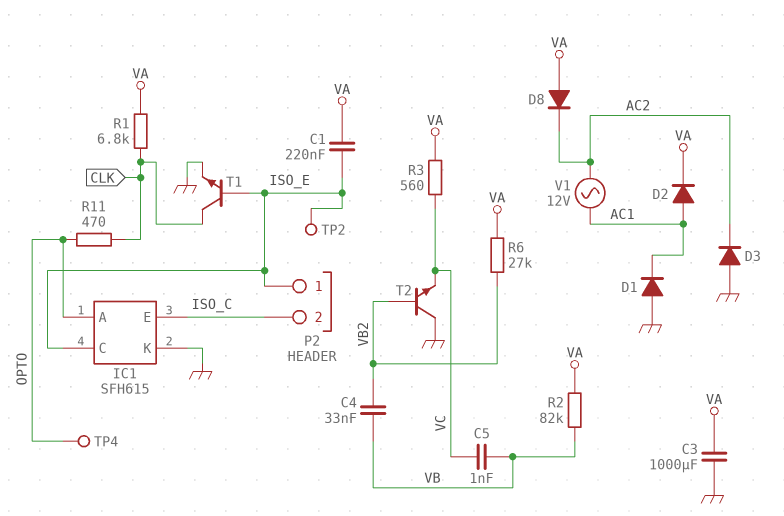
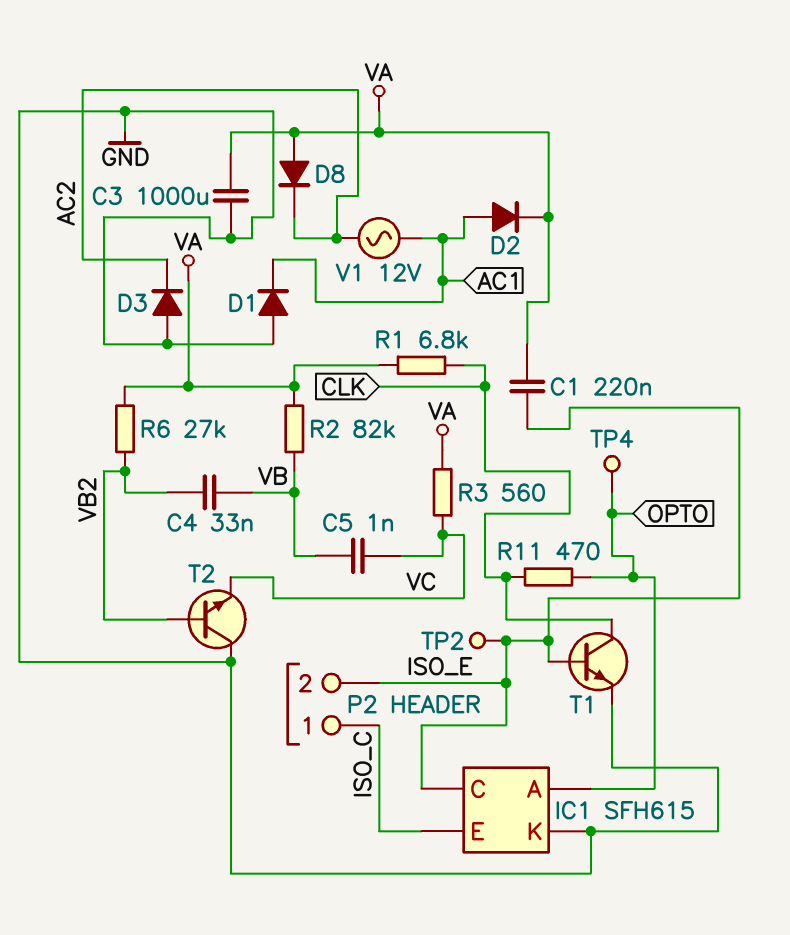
P2 pin 1: ISO_E -> ISO_C
P2 pin 2: ISO_C -> ISO_E

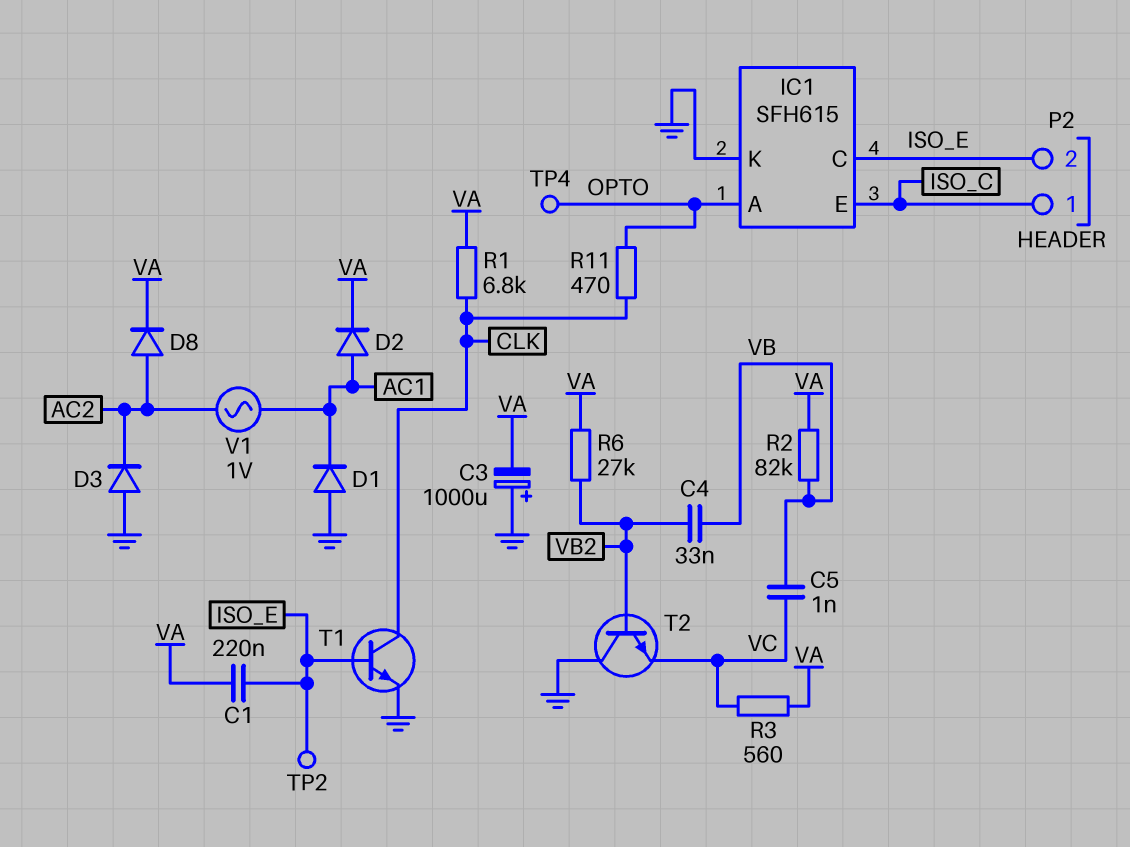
C3: 1000uF (GND, VA) -> 1000uF (plus GND, minus VA)
D8: diode (A VA, K AC2) -> diode (A AC2, K VA)
V1: AC 12V (AC1, AC2) -> AC 1V (AC1, AC2)

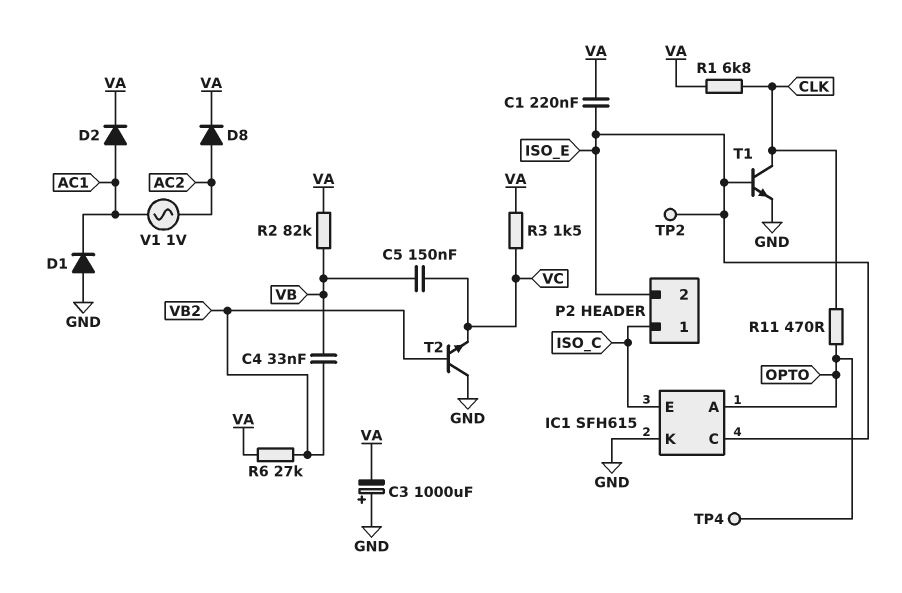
C5: 1nF (VB, VC) -> 150nF (VB, VC)
D3: diode (A GND, K AC2) -> none
R3: 560 (VA, VC) -> 1.5k (VA, VC)

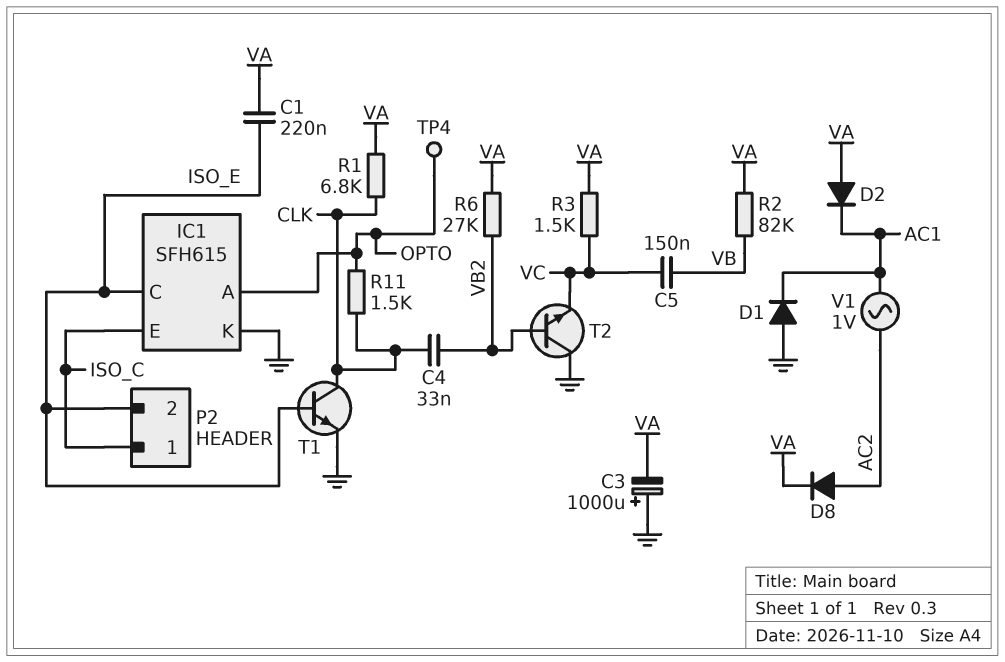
C4: 33nF (VB, VB2) -> 33nF (CLK, VB2)
D2: diode (A AC1, K VA) -> diode (A VA, K AC1)
R11: 470 (CLK, OPTO) -> 1.5k (CLK, OPTO)
TP2: test point (ISO_E) -> none

